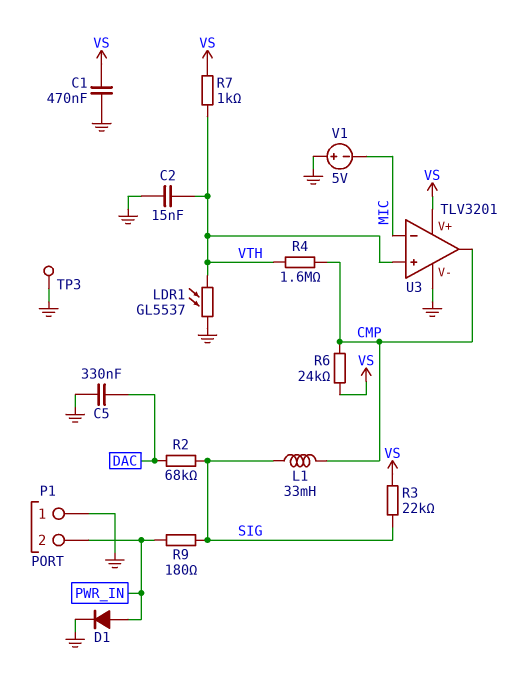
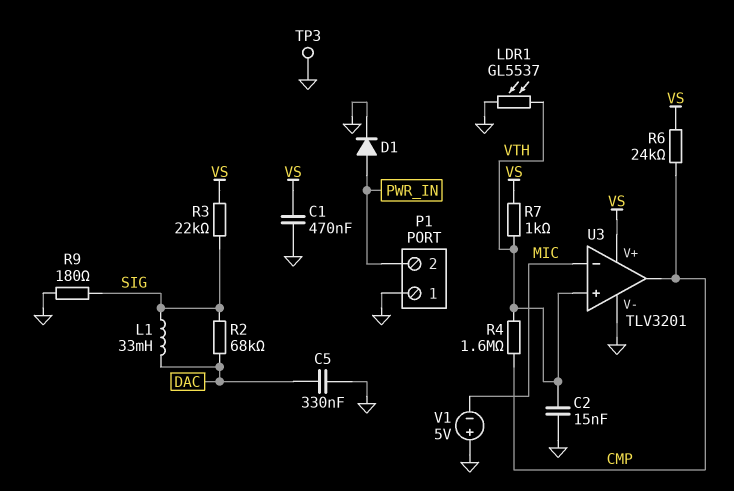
L1: 33mH (CMP, SIG) -> 33mH (DAC, SIG)
R9: 180 (PWR_IN, SIG) -> 180 (GND, SIG)

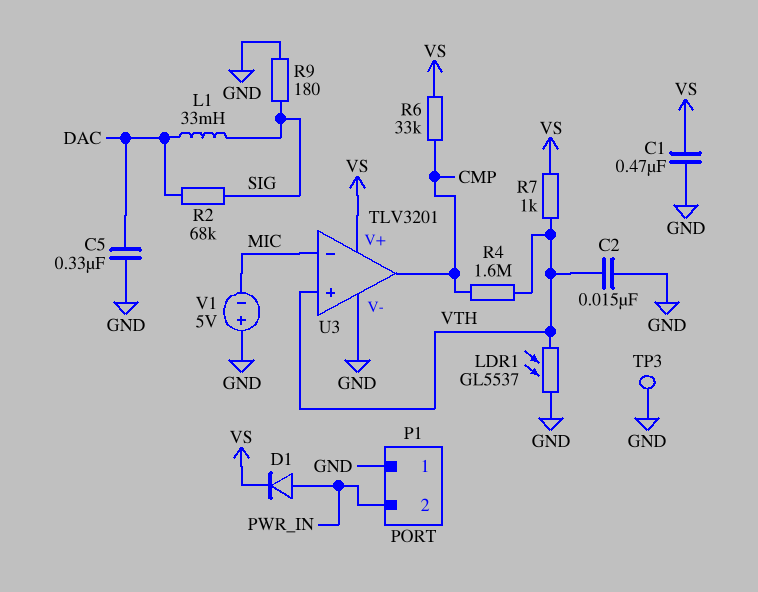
D1: diode (A PWR_IN, K GND) -> diode (A PWR_IN, K VS)
R3: 22k (SIG, VS) -> none
R6: 24k (CMP, VS) -> 33k (CMP, VS)

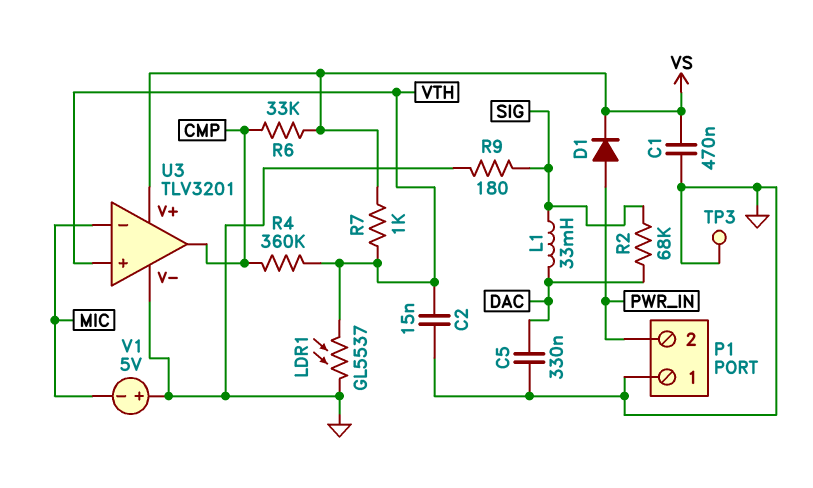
R4: 1.6M (CMP, VTH) -> 360k (CMP, VTH)

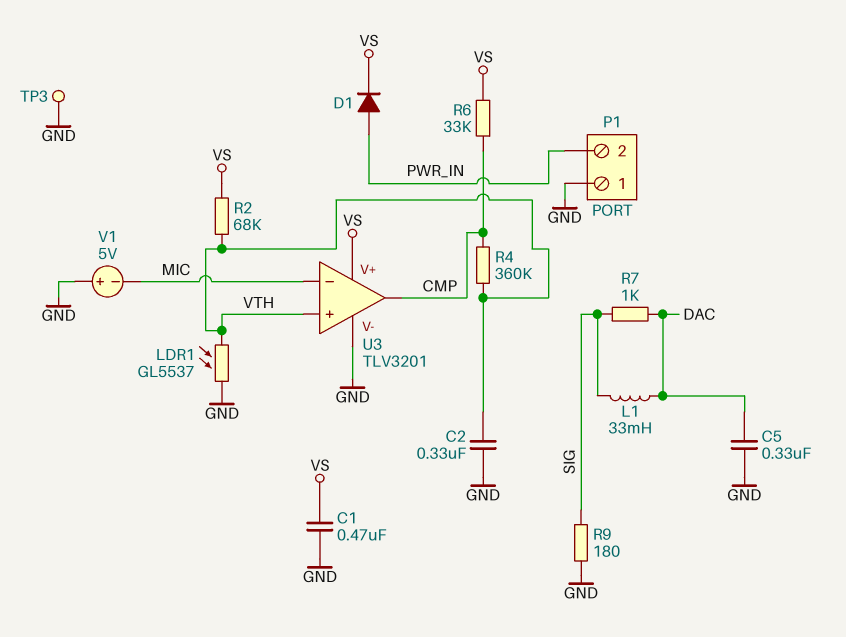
C2: 15nF (GND, VTH) -> 330nF (GND, VTH)
R2: 68k (DAC, SIG) -> 68k (VS, VTH)
R7: 1k (VS, VTH) -> 1k (DAC, SIG)

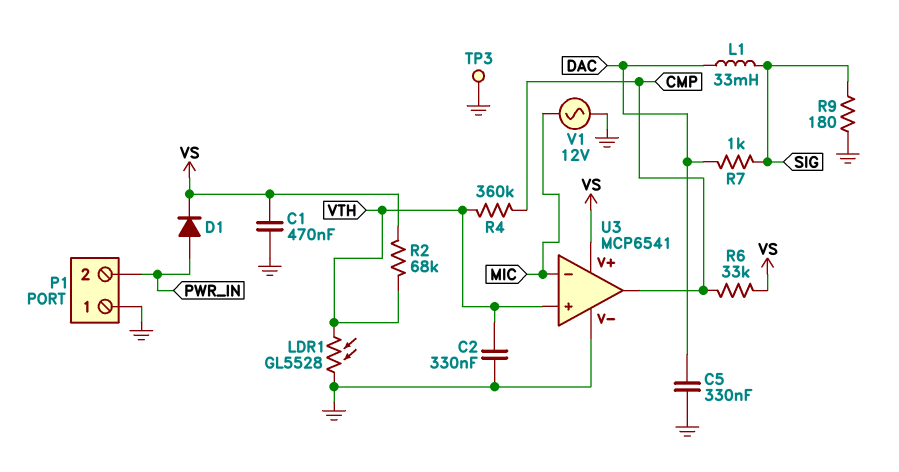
LDR1: GL5537 (GND, VTH) -> GL5528 (GND, VTH)
U3: TLV3201 -> MCP6541
V1: 5V (plus GND, minus MIC) -> AC 12V (GND, MIC)

